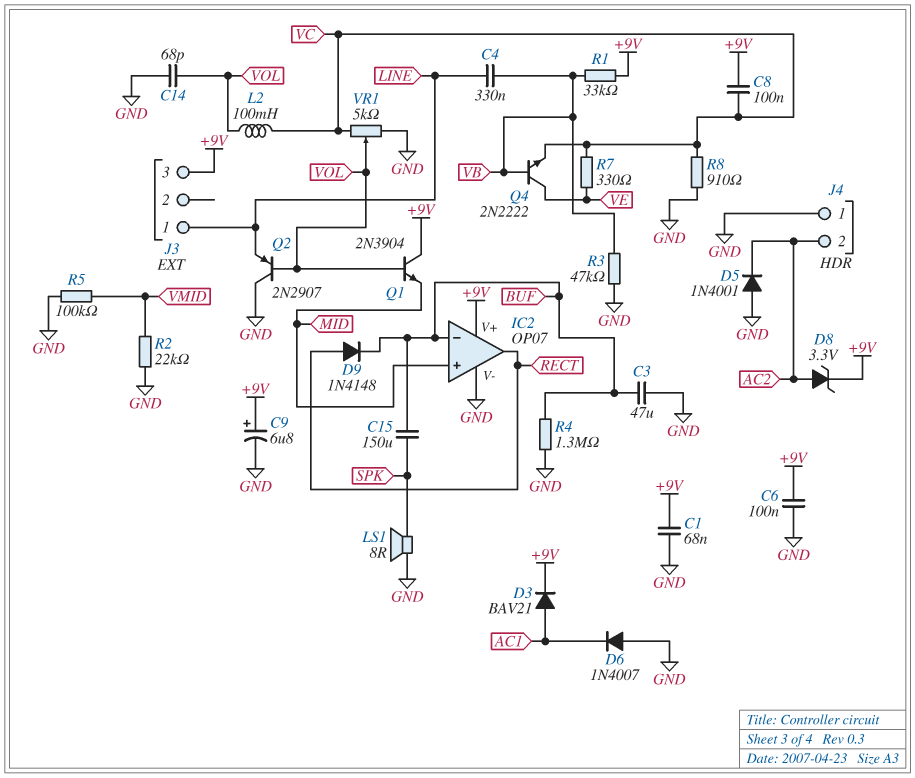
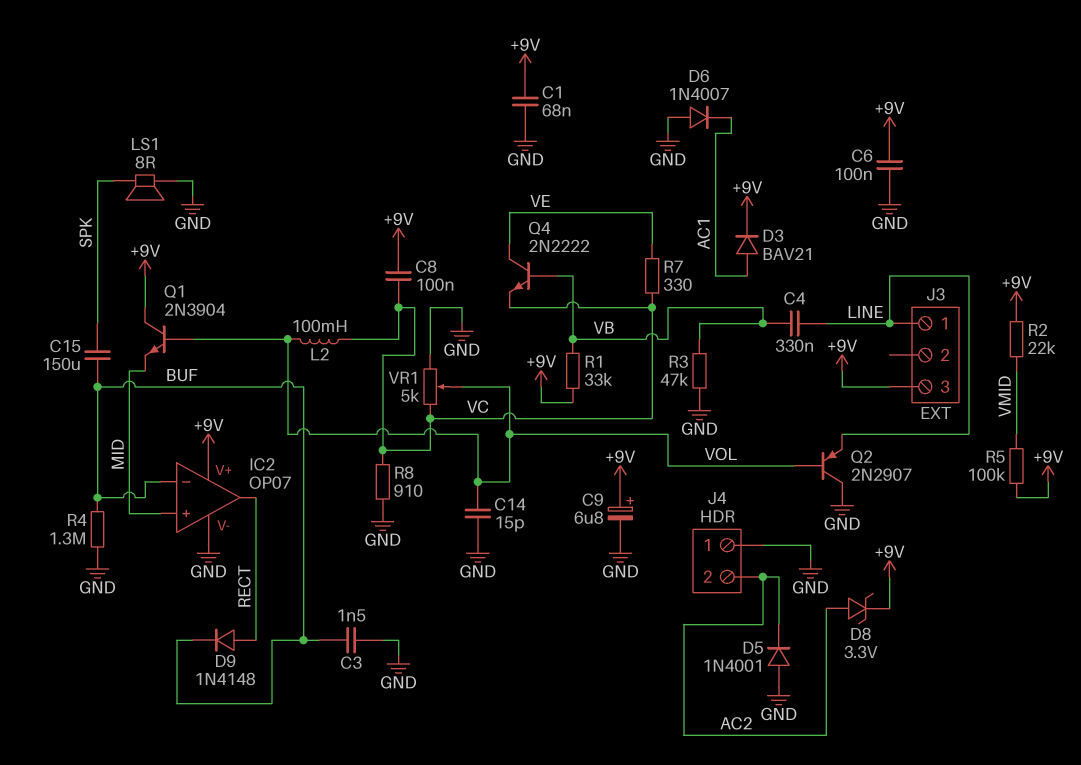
C3: 47uF (BUF, GND) -> 1.5nF (BUF, GND)
C14: 68pF (GND, VOL) -> 15pF (GND, VOL)
R2: 22k (GND, VMID) -> 22k (+9V, VMID)
R5: 100k (GND, VMID) -> 100k (+9V, VMID)

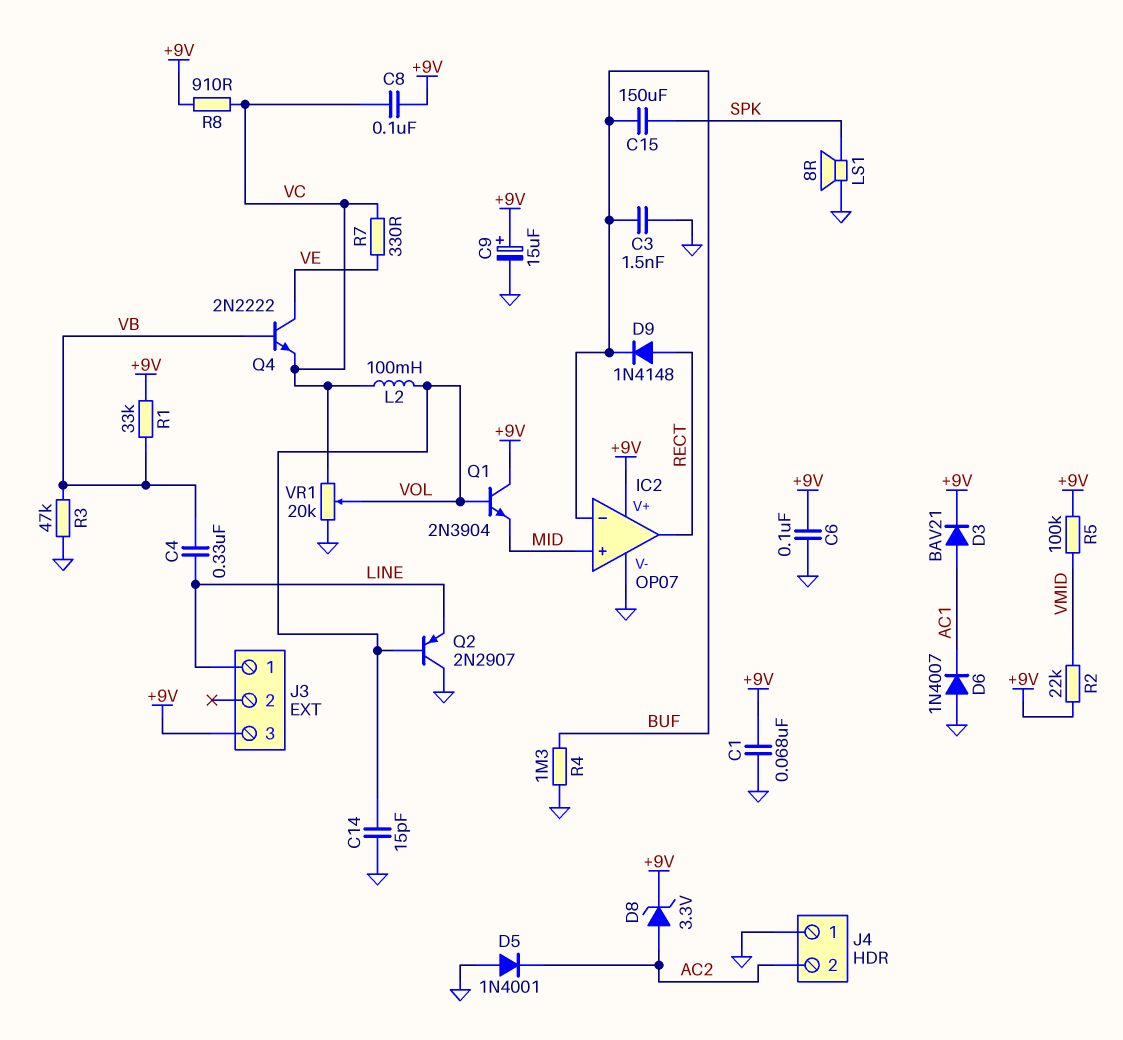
C9: 6.8uF (plus +9V, minus GND) -> 15uF (plus +9V, minus GND)
R8: 910 (GND, VC) -> 910 (+9V, VC)
VR1: 5k (GND, VC, wiper VOL) -> 20k (GND, VC, wiper VOL)

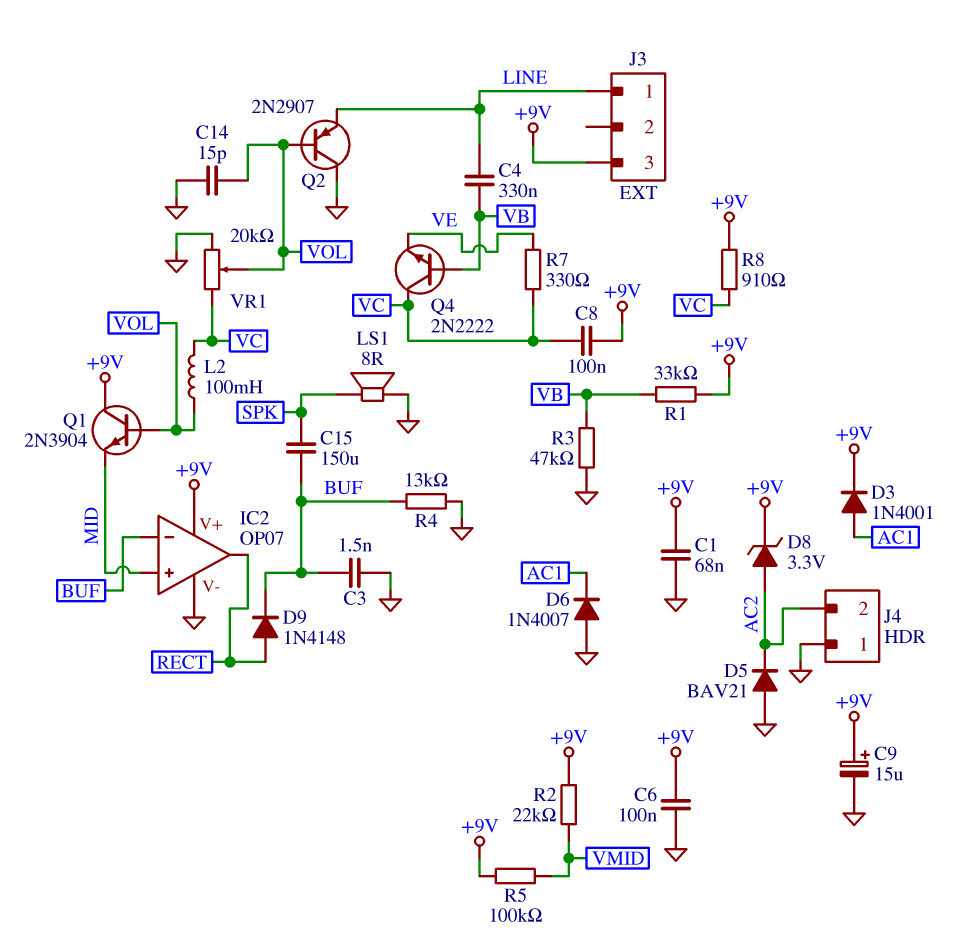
D3: diode BAV21 (A AC1, K +9V) -> diode 1N4001 (A AC1, K +9V)
D5: diode 1N4001 (A GND, K AC2) -> diode BAV21 (A GND, K AC2)
Q4: NPN 2N2222 (B VB, C VE, E VC) -> NPN 2N2222 (B VB, C VC, E VE)
R4: 1.3M (BUF, GND) -> 13k (BUF, GND)

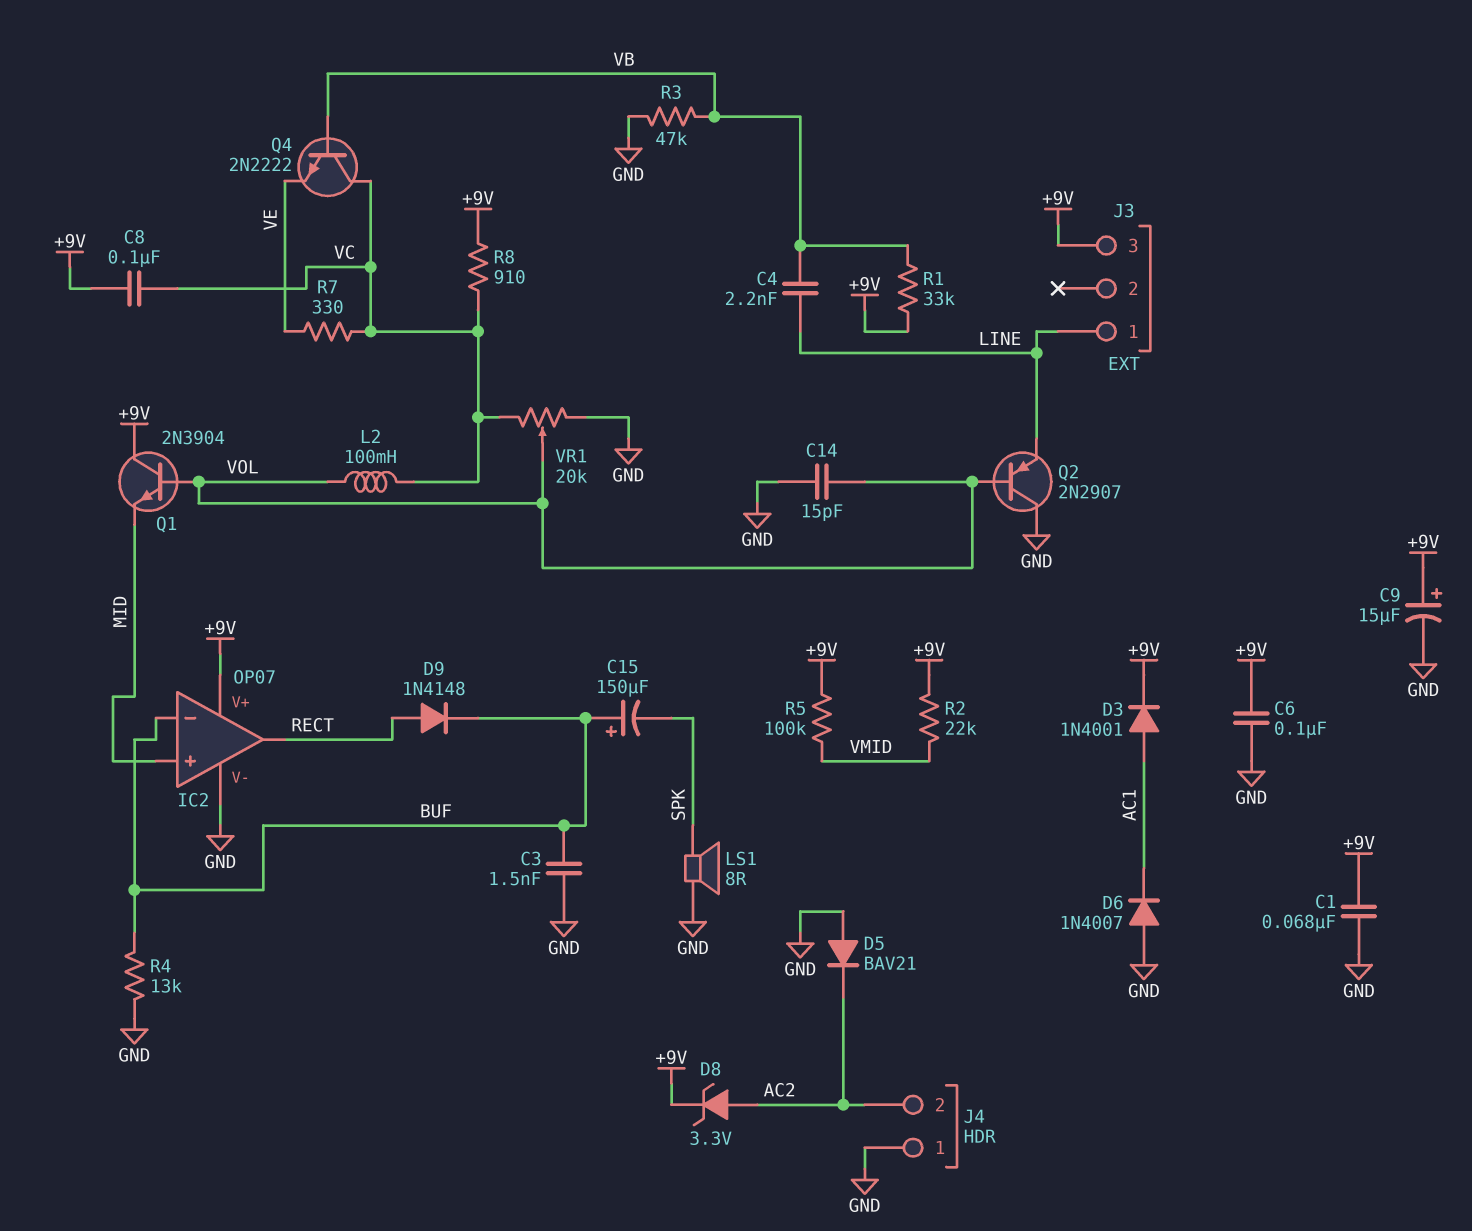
C4: 330nF (LINE, VB) -> 2.2nF (LINE, VB)
C15: 150uF (BUF, SPK) -> 150uF (plus BUF, minus SPK)

